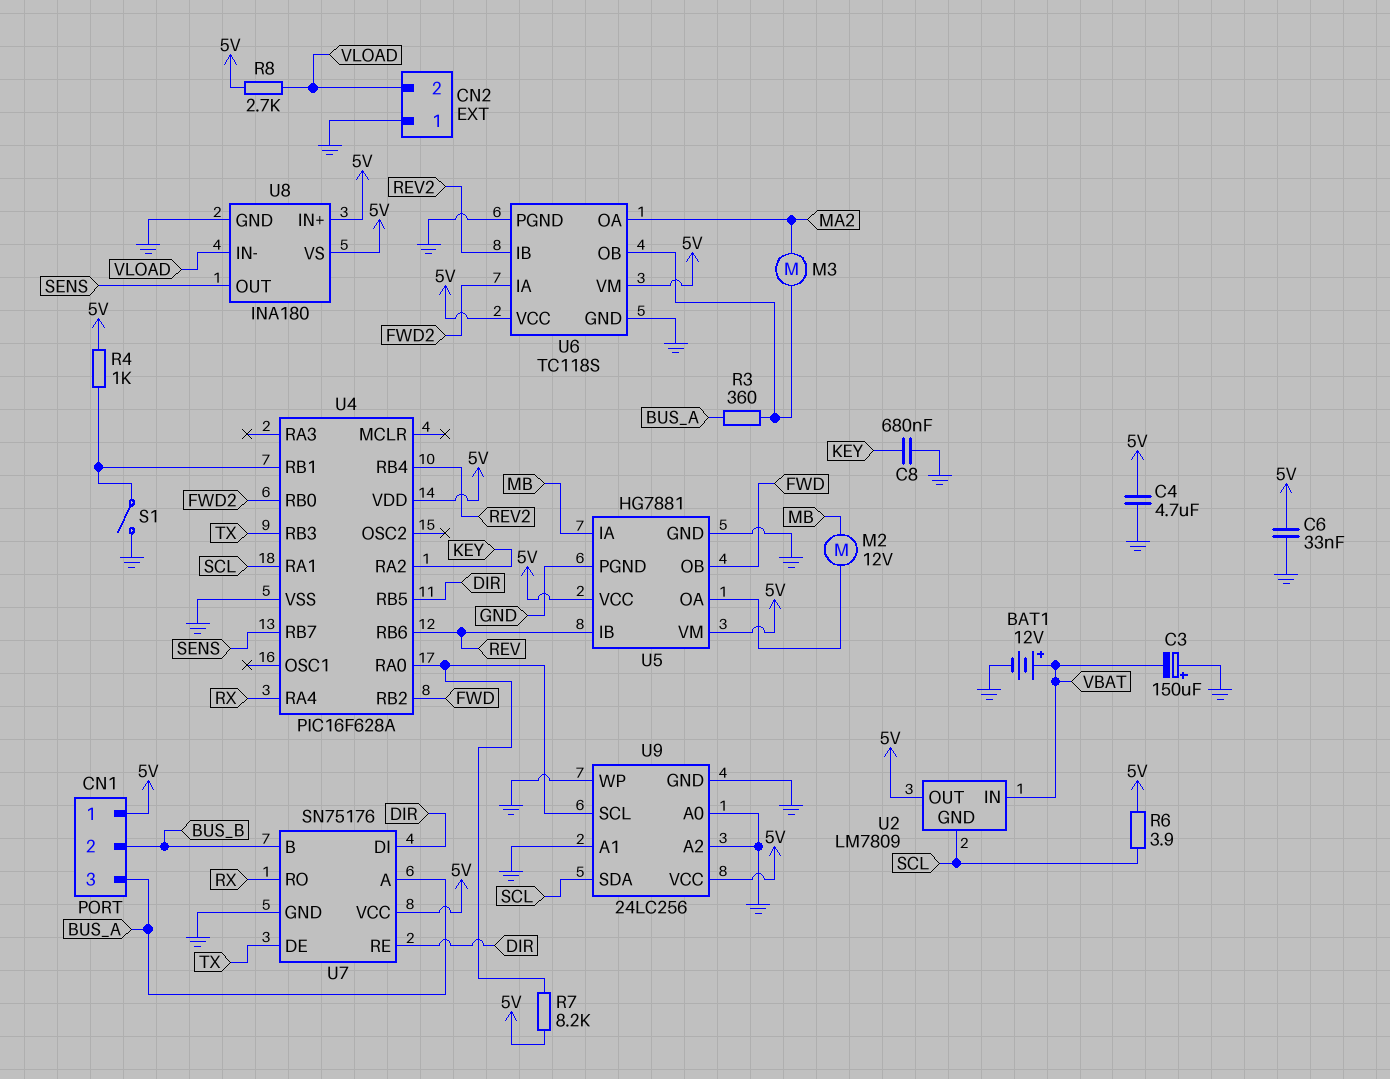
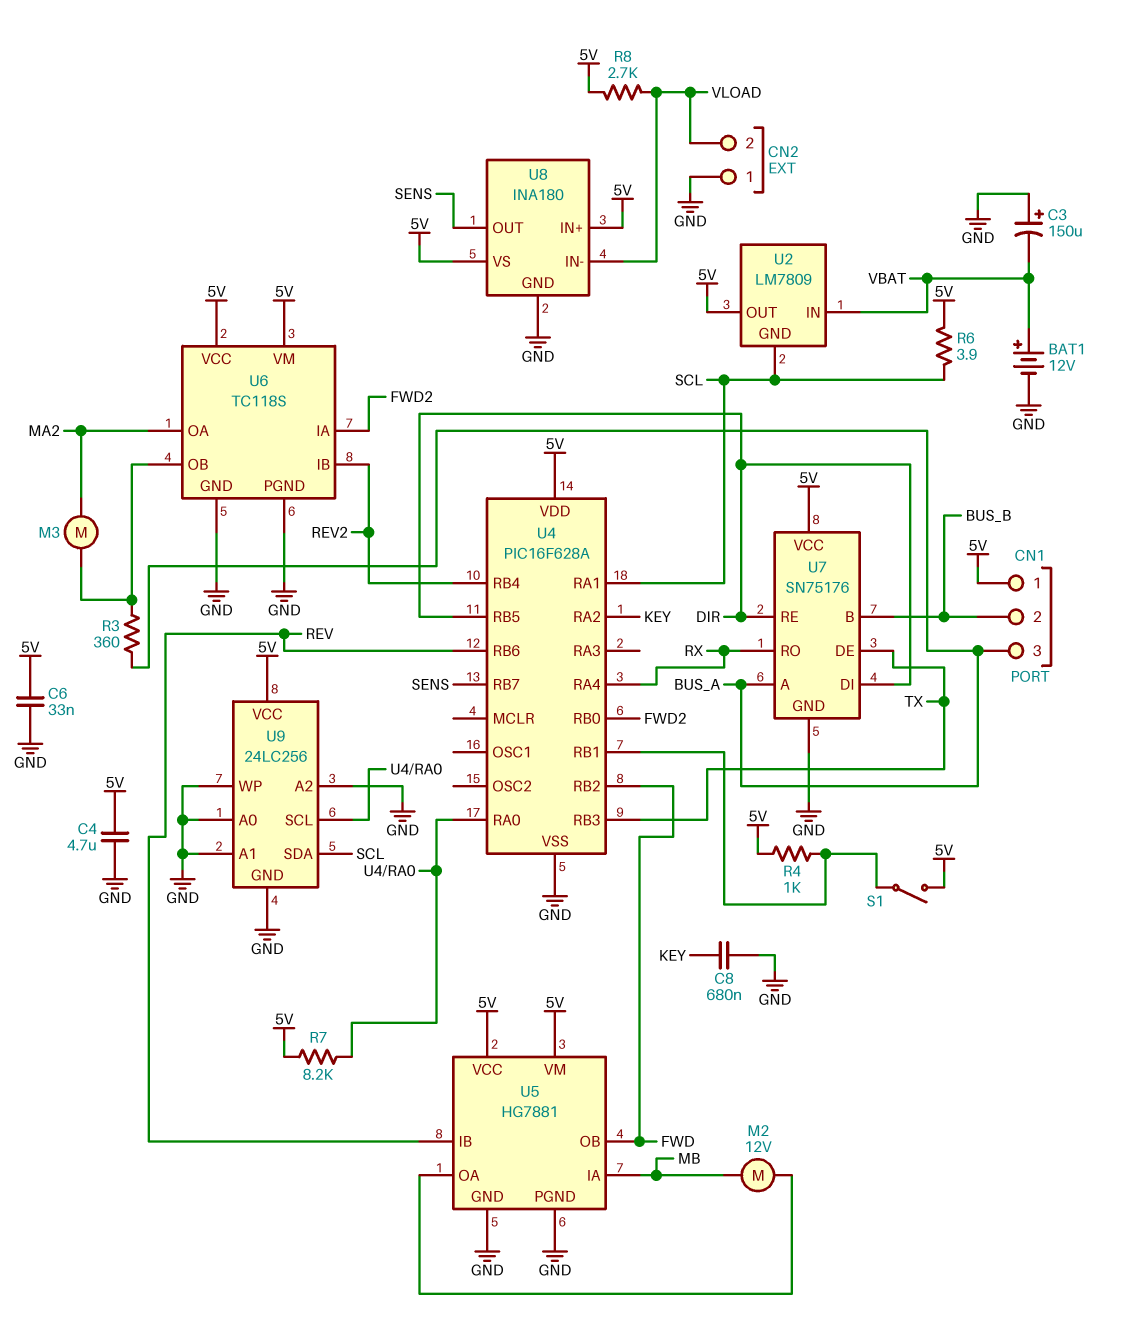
S1: switch (GND, U4/RB1) -> switch (5V, U4/RB1)

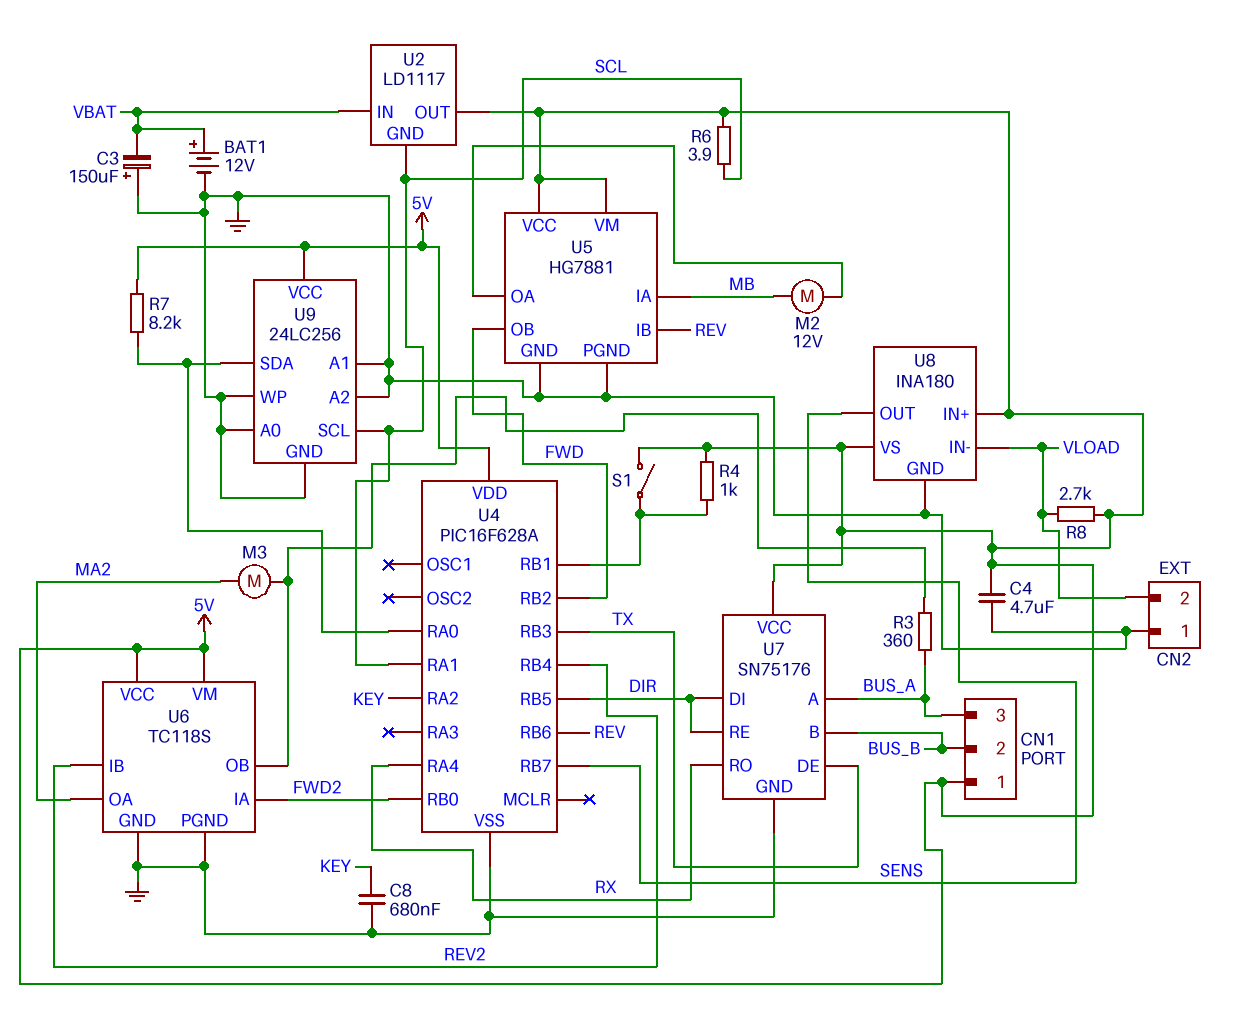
C6: 33nF (5V, GND) -> none
U2: LM7809 -> LD1117
U9 pin SCL: U4/RA0 -> SCL
U9 pin SDA: SCL -> U4/RA0

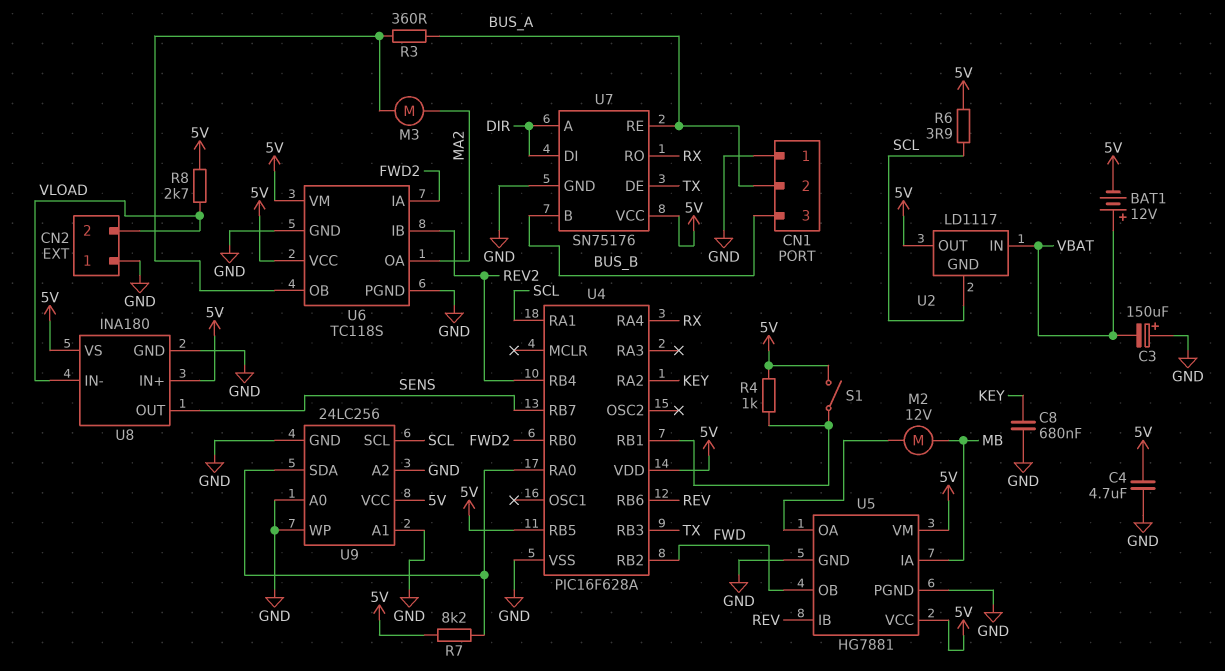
BAT1: 12V (plus VBAT, minus GND) -> 12V (plus VBAT, minus 5V)
CN1 pin 1: 5V -> GND
CN1 pin 2: BUS_B -> BUS_A
CN1 pin 3: BUS_A -> BUS_B
U4 pin RB5: DIR -> 5V
U7 pin A: BUS_A -> DIR
U7 pin RE: DIR -> BUS_A

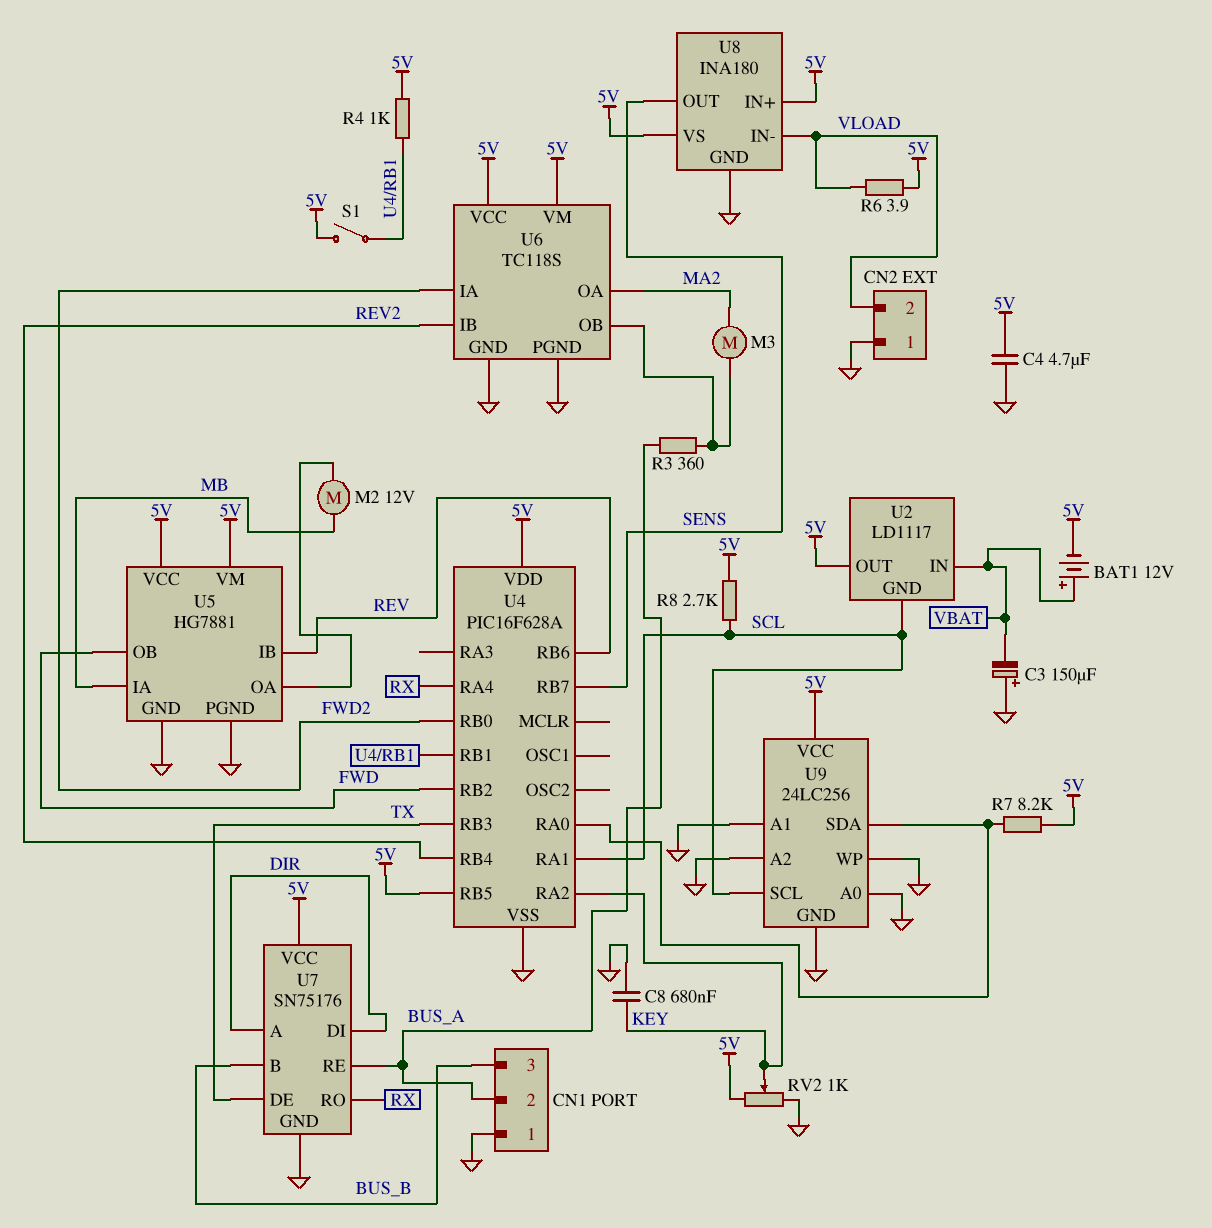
R6: 3.9 (5V, SCL) -> 3.9 (5V, VLOAD)
R8: 2.7k (5V, VLOAD) -> 2.7k (5V, SCL)
RV2: none -> 1k (5V, GND, wiper KEY)

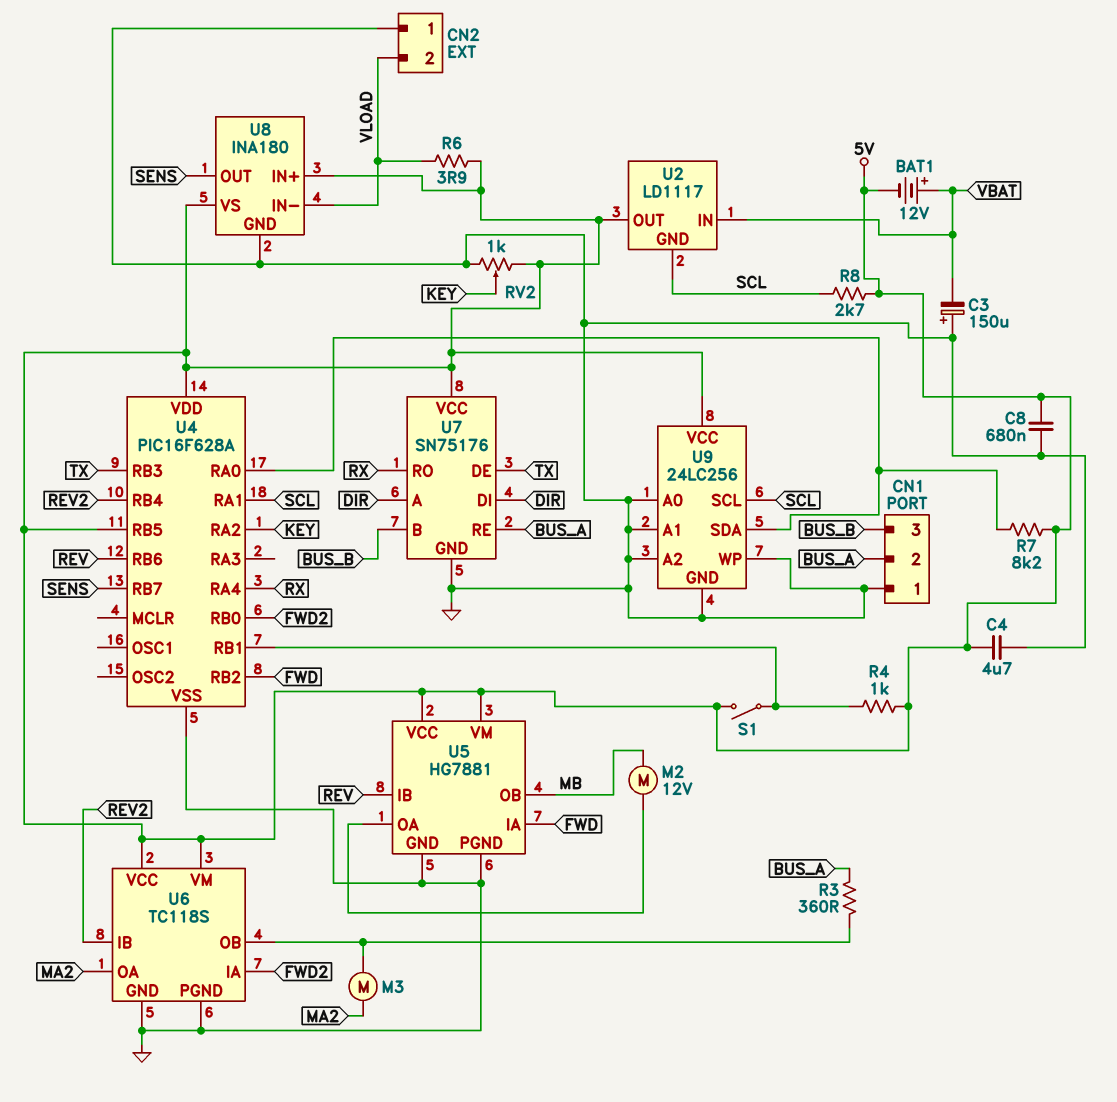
C8: 680nF (GND, KEY) -> 680nF (5V, GND)
U5 pin IA: MB -> FWD
U5 pin OB: FWD -> MB

